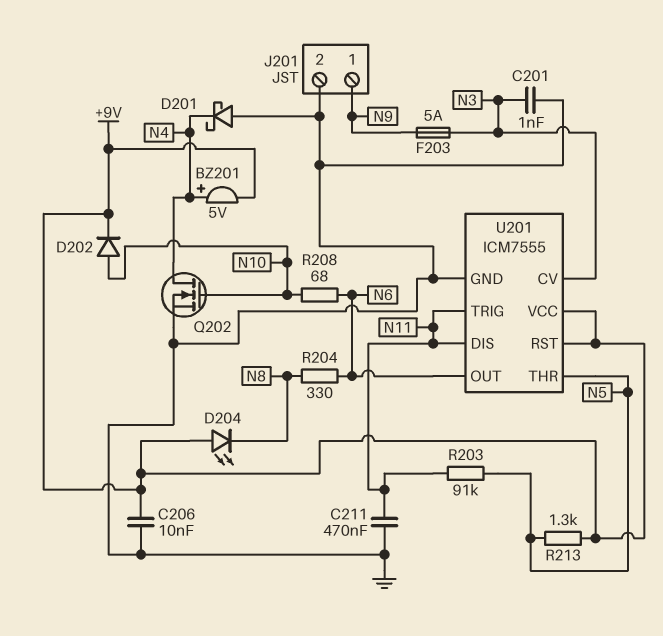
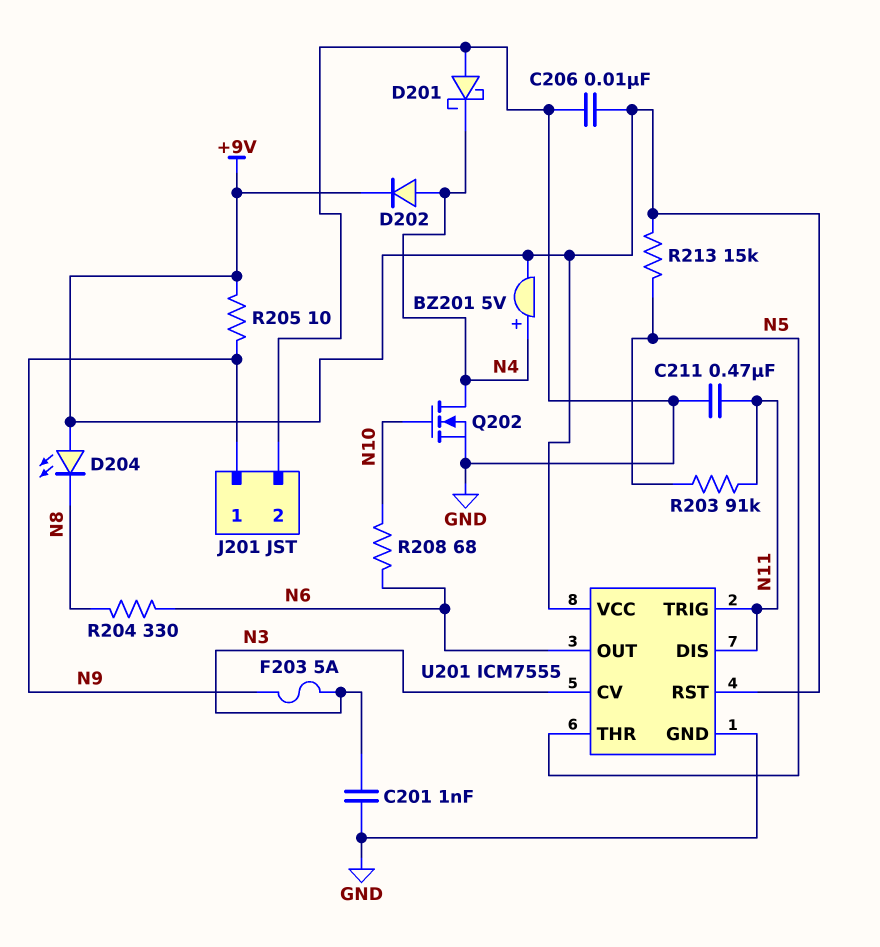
D202: diode (A N10, K +9V) -> diode (A N4, K +9V)
R205: none -> 10 (+9V, N9)
R213: 1.3k (+9V, N5) -> 15k (+9V, N5)

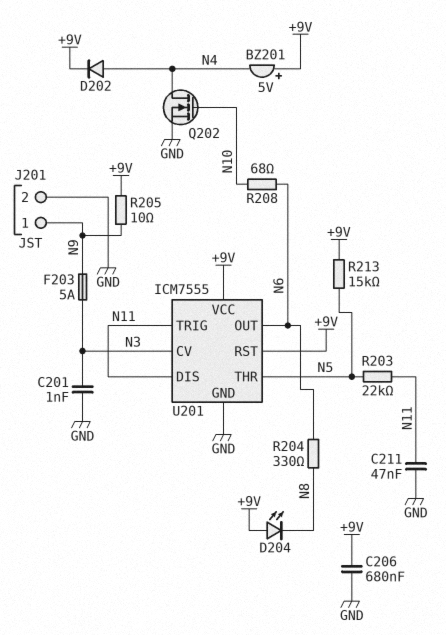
BZ201: buzzer 5V (plus N4, minus +9V) -> buzzer 5V (plus +9V, minus N4)
C206: 10nF (+9V, GND) -> 680nF (+9V, GND)
C211: 470nF (GND, N11) -> 47nF (GND, N11)
D201: schottky (A GND, K N4) -> none
R203: 91k (N5, N11) -> 22k (N5, N11)

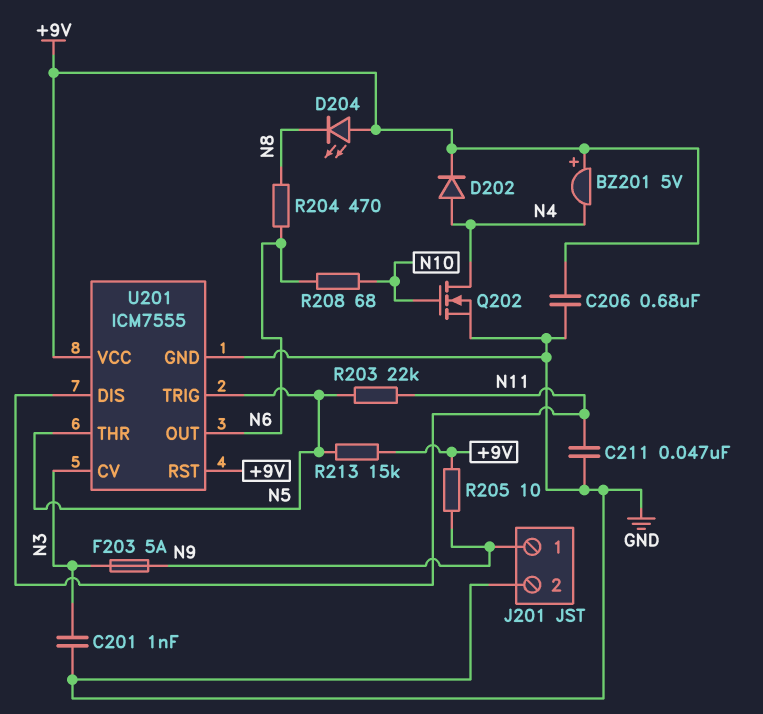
R204: 330 (N6, N8) -> 470 (N6, N8)
U201 pin TRIG: N11 -> N5

